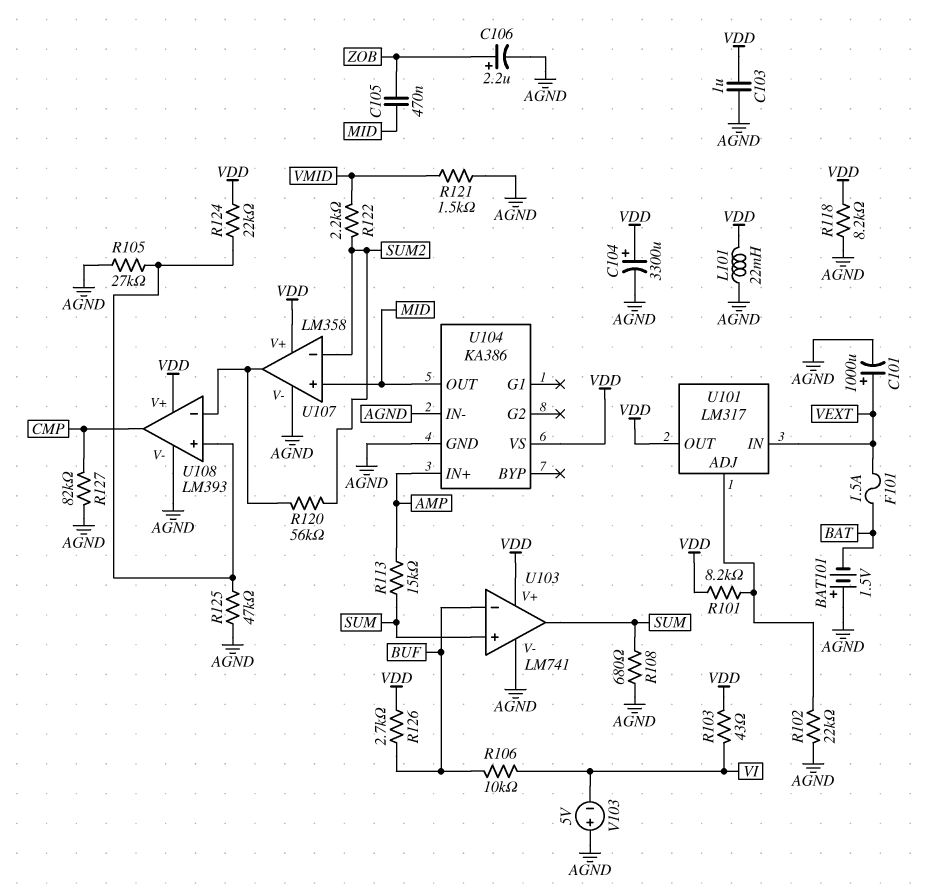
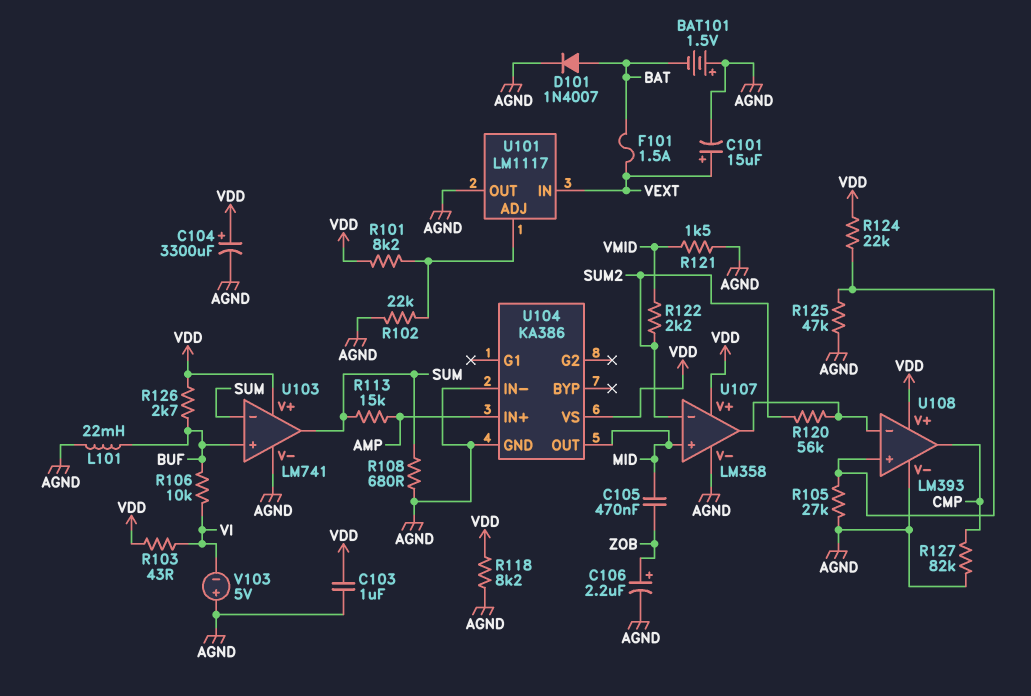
C101: 1000uF (plus VEXT, minus AGND) -> 15uF (plus VEXT, minus AGND)
D101: none -> diode 1N4007 (A BAT, K AGND)
L101: 22mH (AGND, VDD) -> 22mH (AGND, BUF)
U101: LM317 -> LM1117
U101 pin OUT: VDD -> AGND
U103 pin in+: SUM -> BUF
U103 pin in-: BUF -> SUM

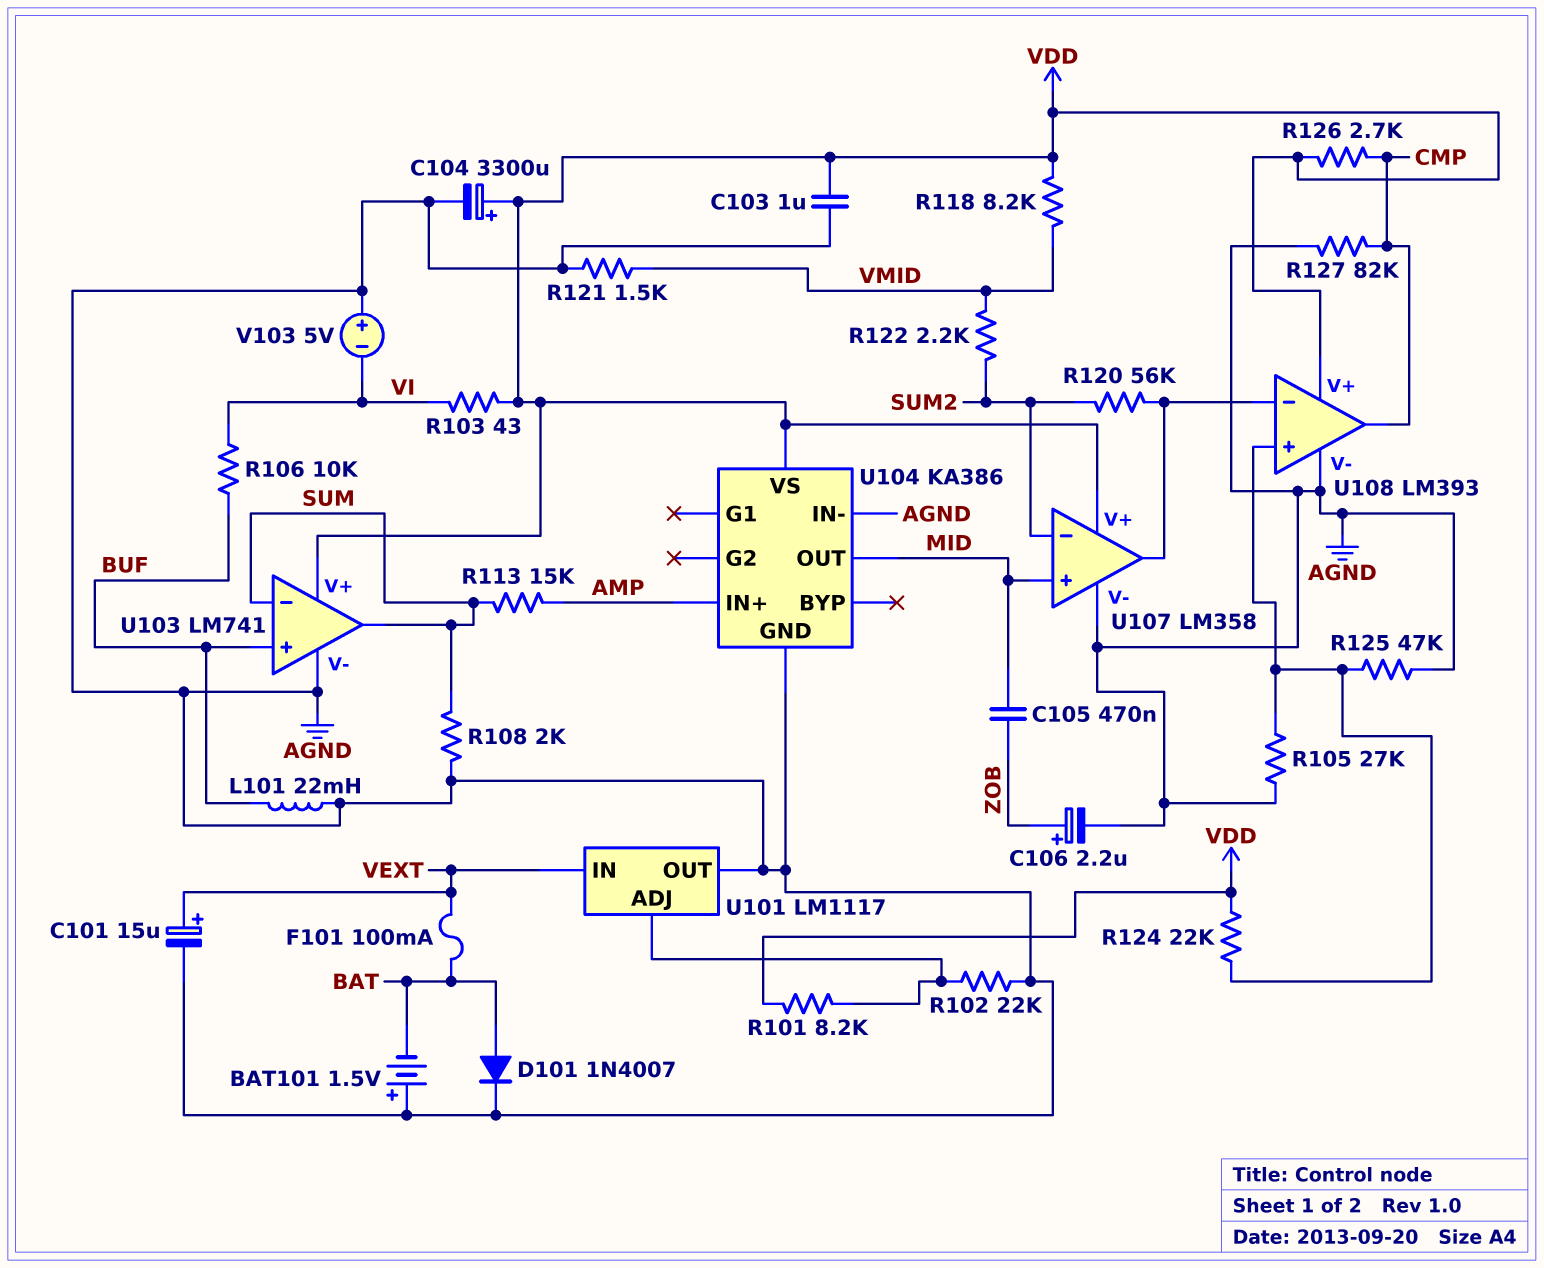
F101: 1.5A (BAT, VEXT) -> 100mA (BAT, VEXT)
R108: 680 (AGND, SUM) -> 2k (AGND, SUM)
R118: 8.2k (AGND, VDD) -> 8.2k (VDD, VMID)
R126: 2.7k (BUF, VDD) -> 2.7k (CMP, VDD)

